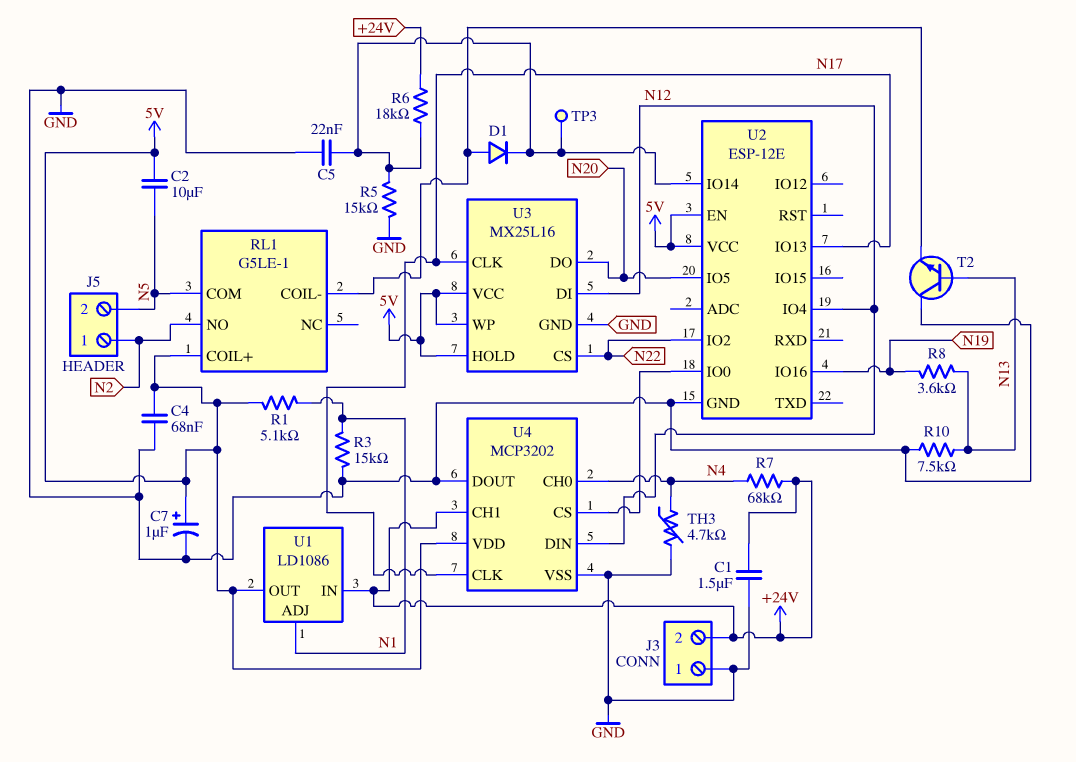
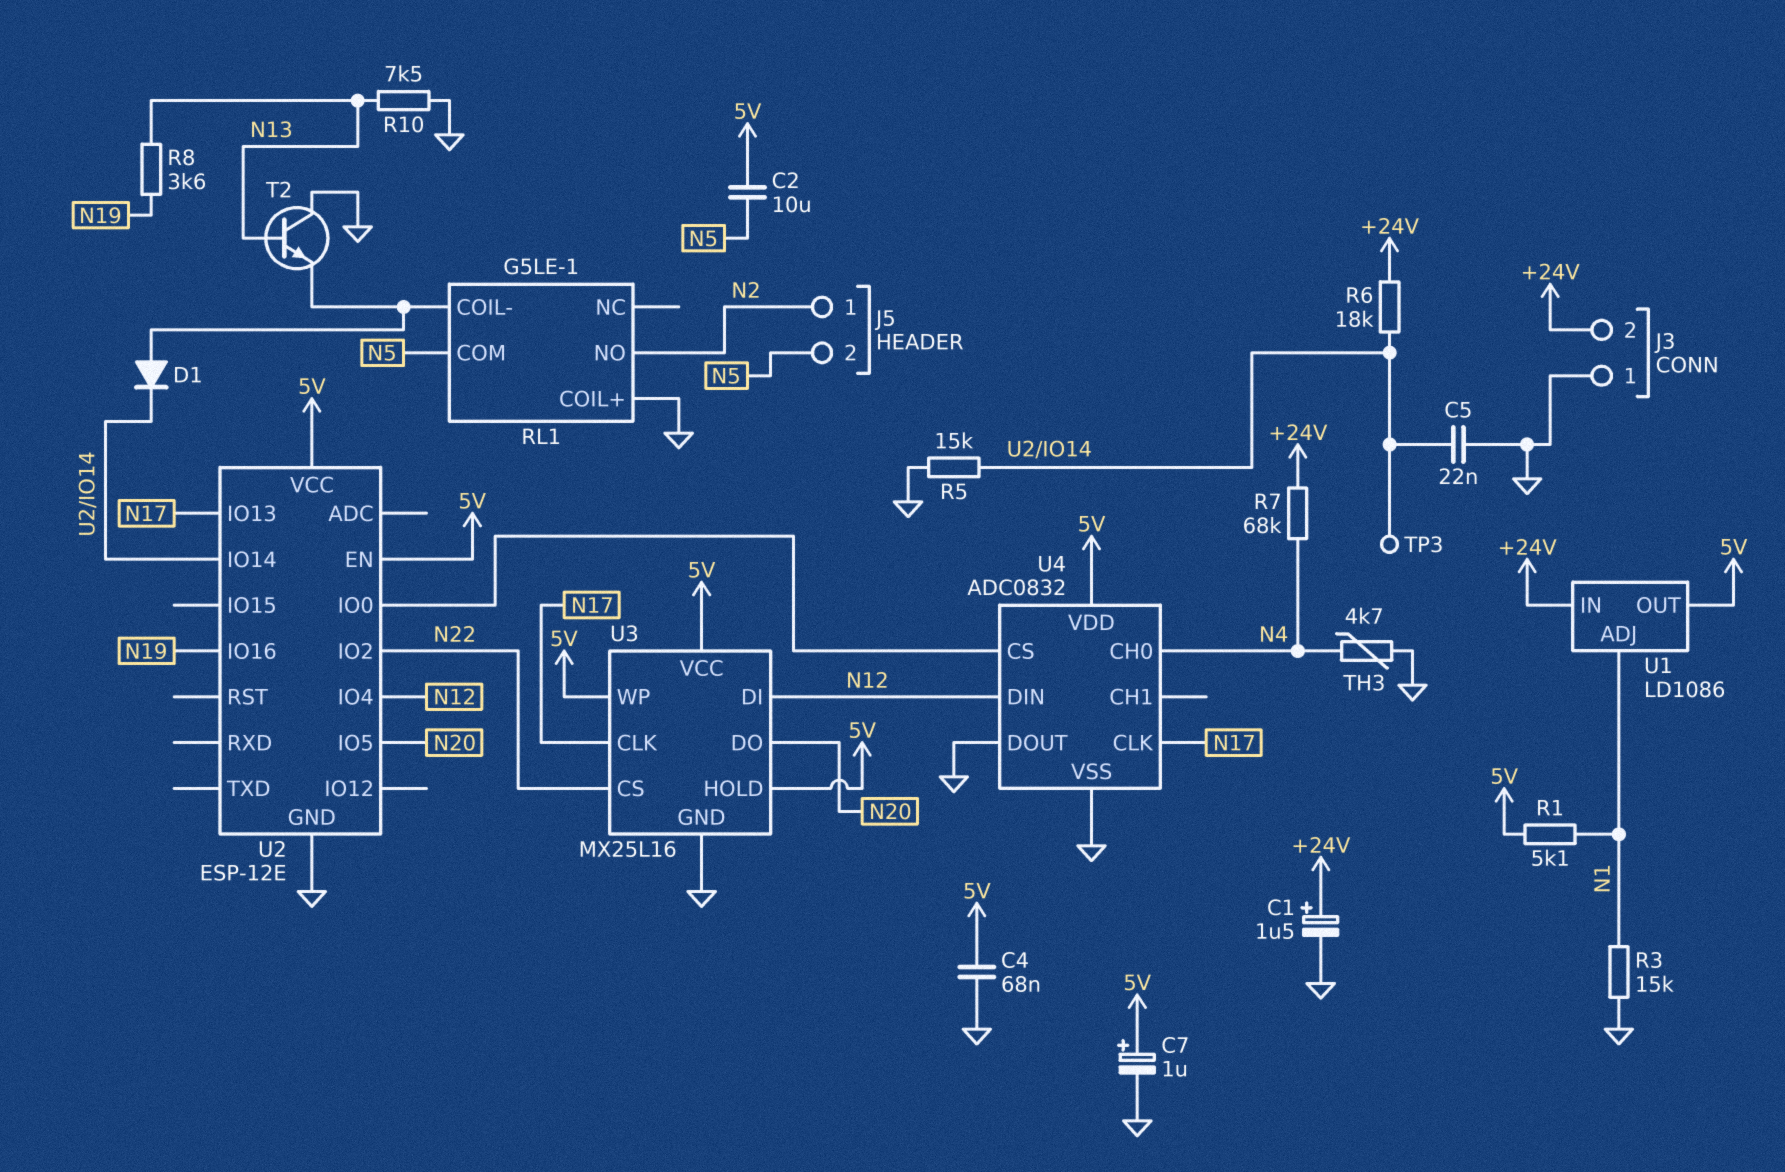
C1: 1.5uF (+24V, GND) -> 1.5uF (plus +24V, minus GND)
RL1 pin COIL+: 5V -> GND
U4: MCP3202 -> ADC0832
U4 pin CH1: +24V -> none

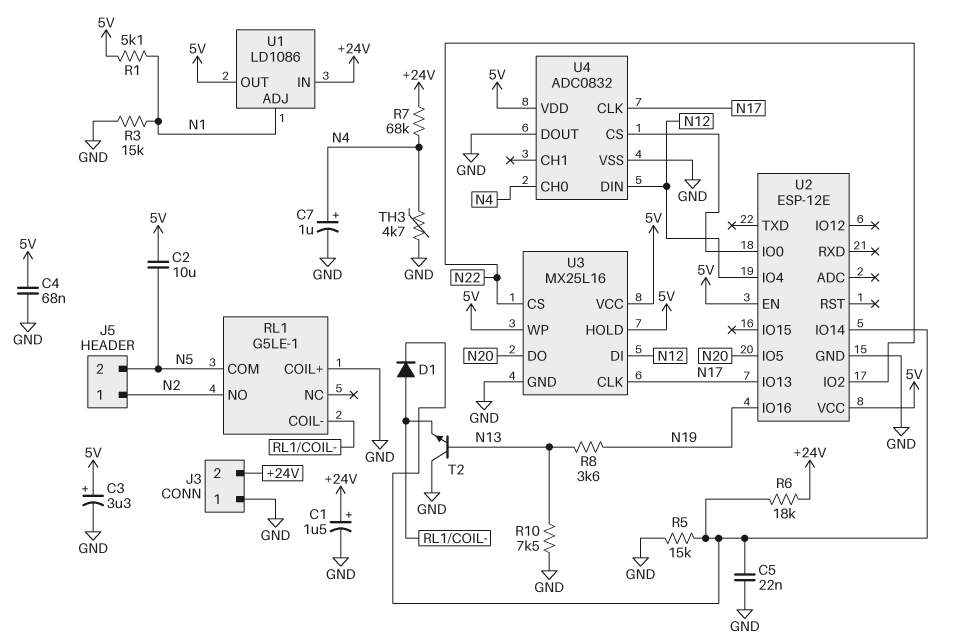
C3: none -> 3.3uF (plus 5V, minus GND)
C7: 1uF (plus 5V, minus GND) -> 1uF (plus N4, minus GND)
TP3: test point (U2/IO14) -> none

